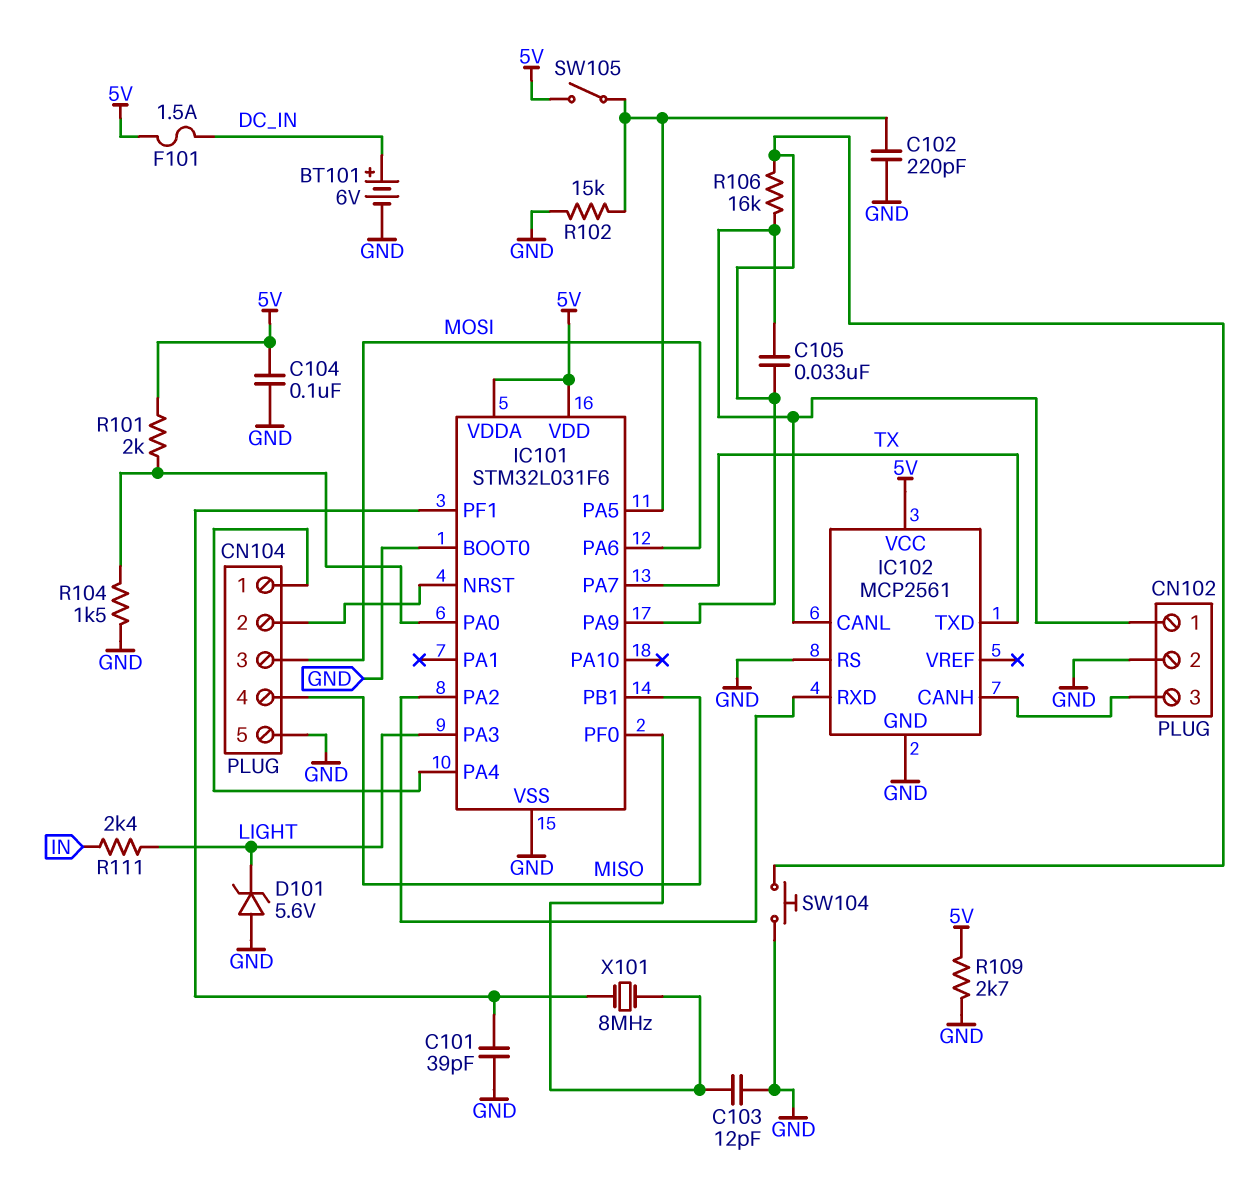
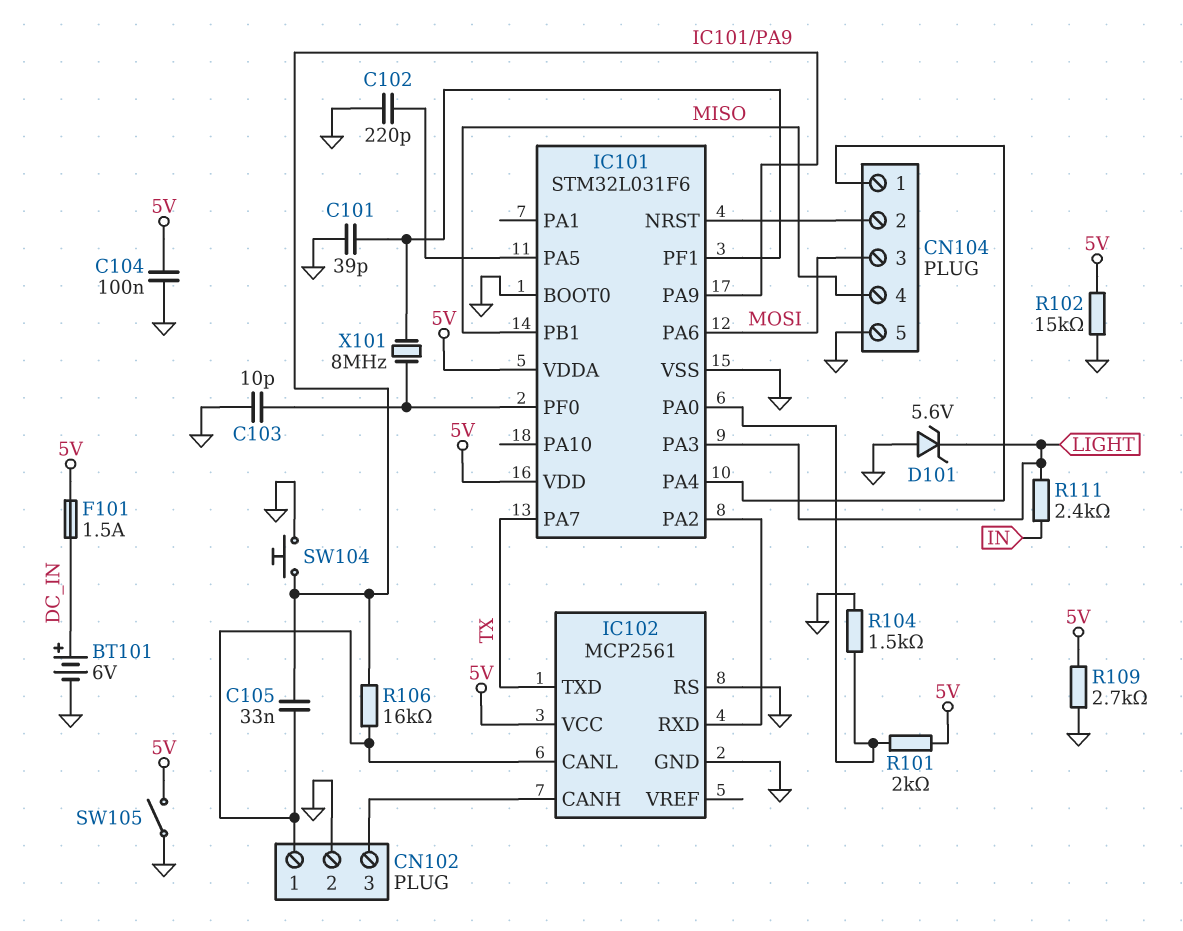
C103: 12pF (GND, IC101/PF0) -> 10pF (GND, IC101/PF0)
R102: 15k (GND, IC101/PA5) -> 15k (5V, GND)
SW105: switch (5V, IC101/PA5) -> switch (5V, GND)

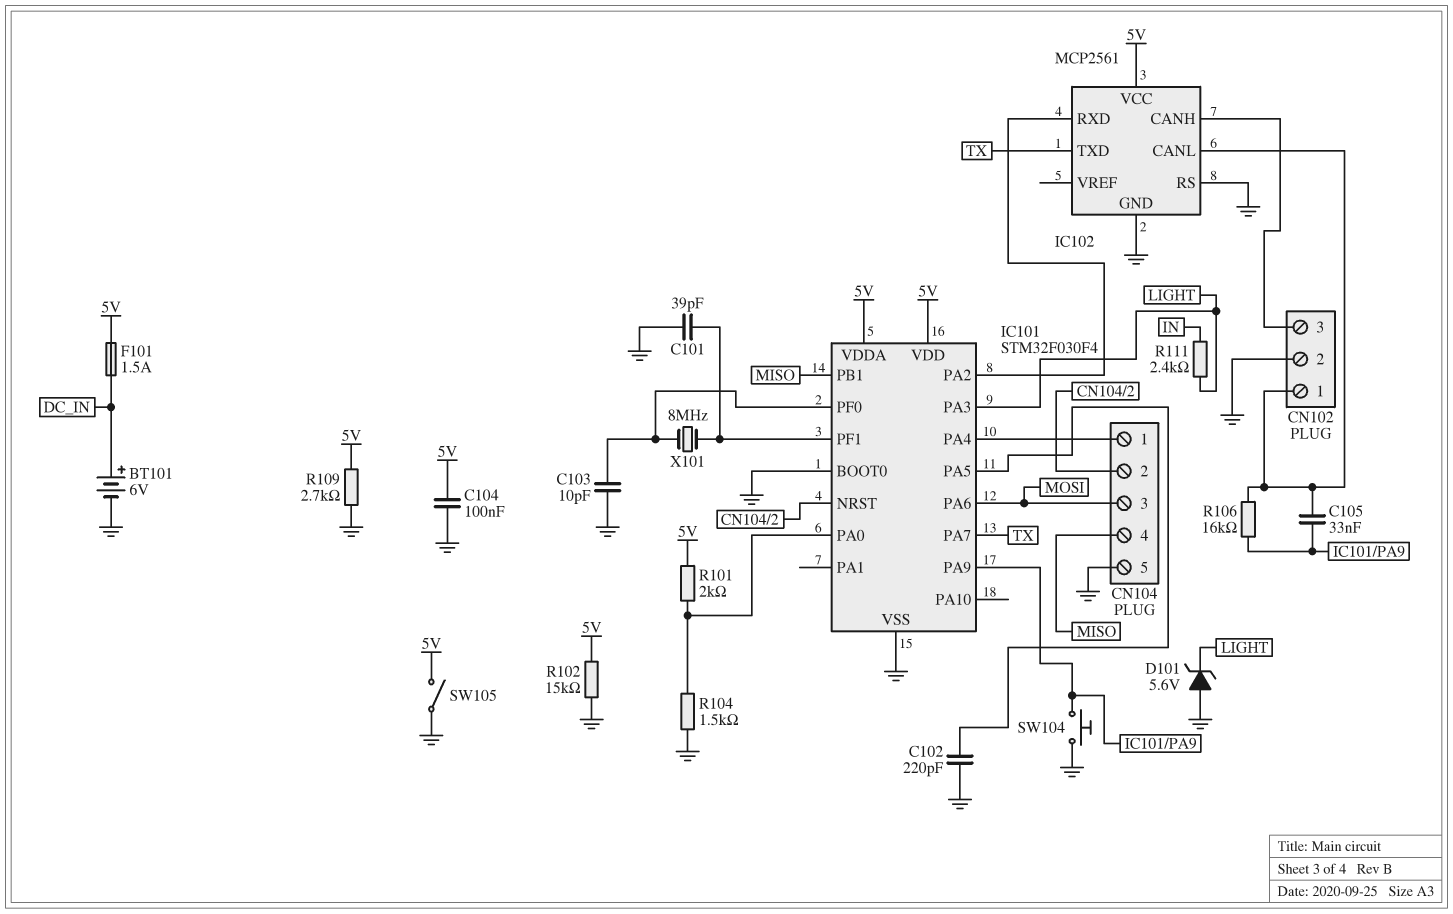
IC101: STM32L031F6 -> STM32F030F4

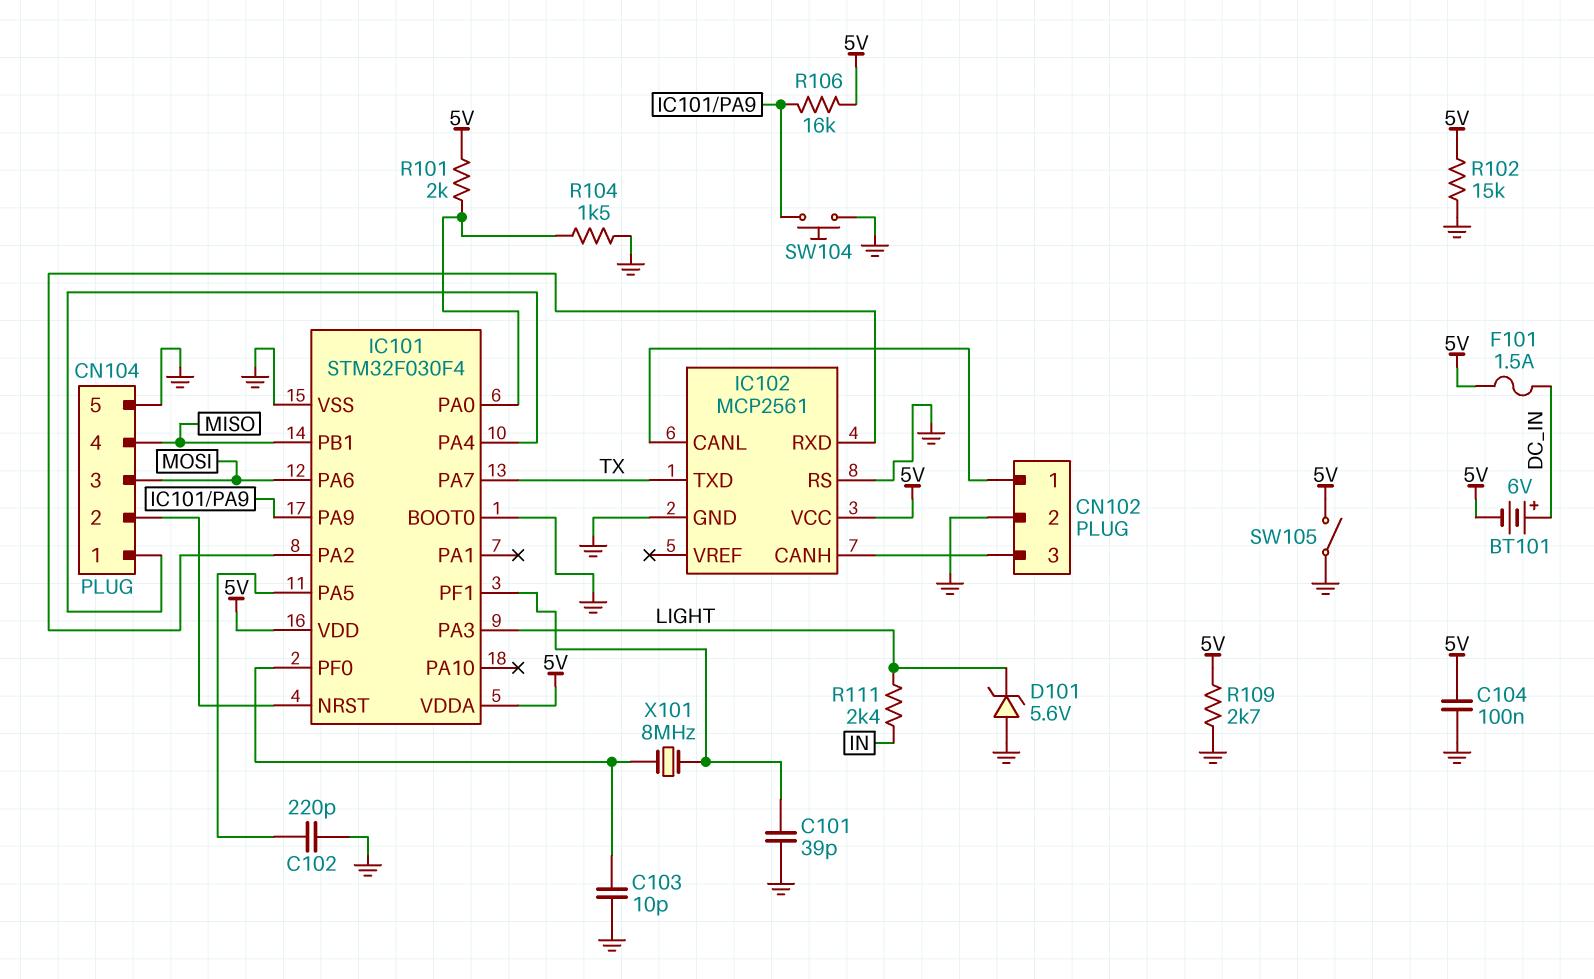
BT101: 6V (plus DC_IN, minus GND) -> 6V (plus DC_IN, minus 5V)
C105: 33nF (CN102/1, IC101/PA9) -> none
R106: 16k (CN102/1, IC101/PA9) -> 16k (5V, IC101/PA9)

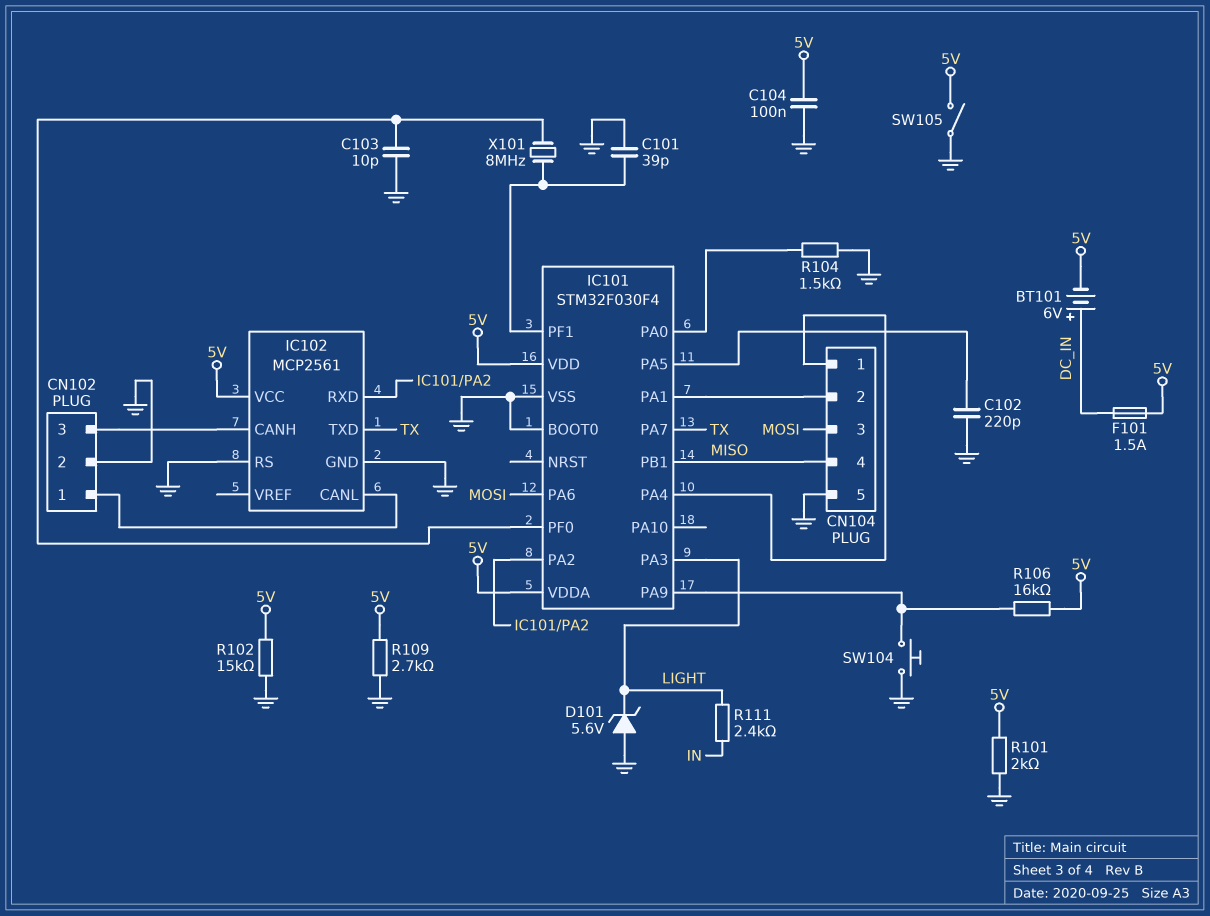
IC101 pin NRST: CN104/2 -> none
IC101 pin PA1: none -> CN104/2
R101: 2k (5V, IC101/PA0) -> 2k (5V, GND)

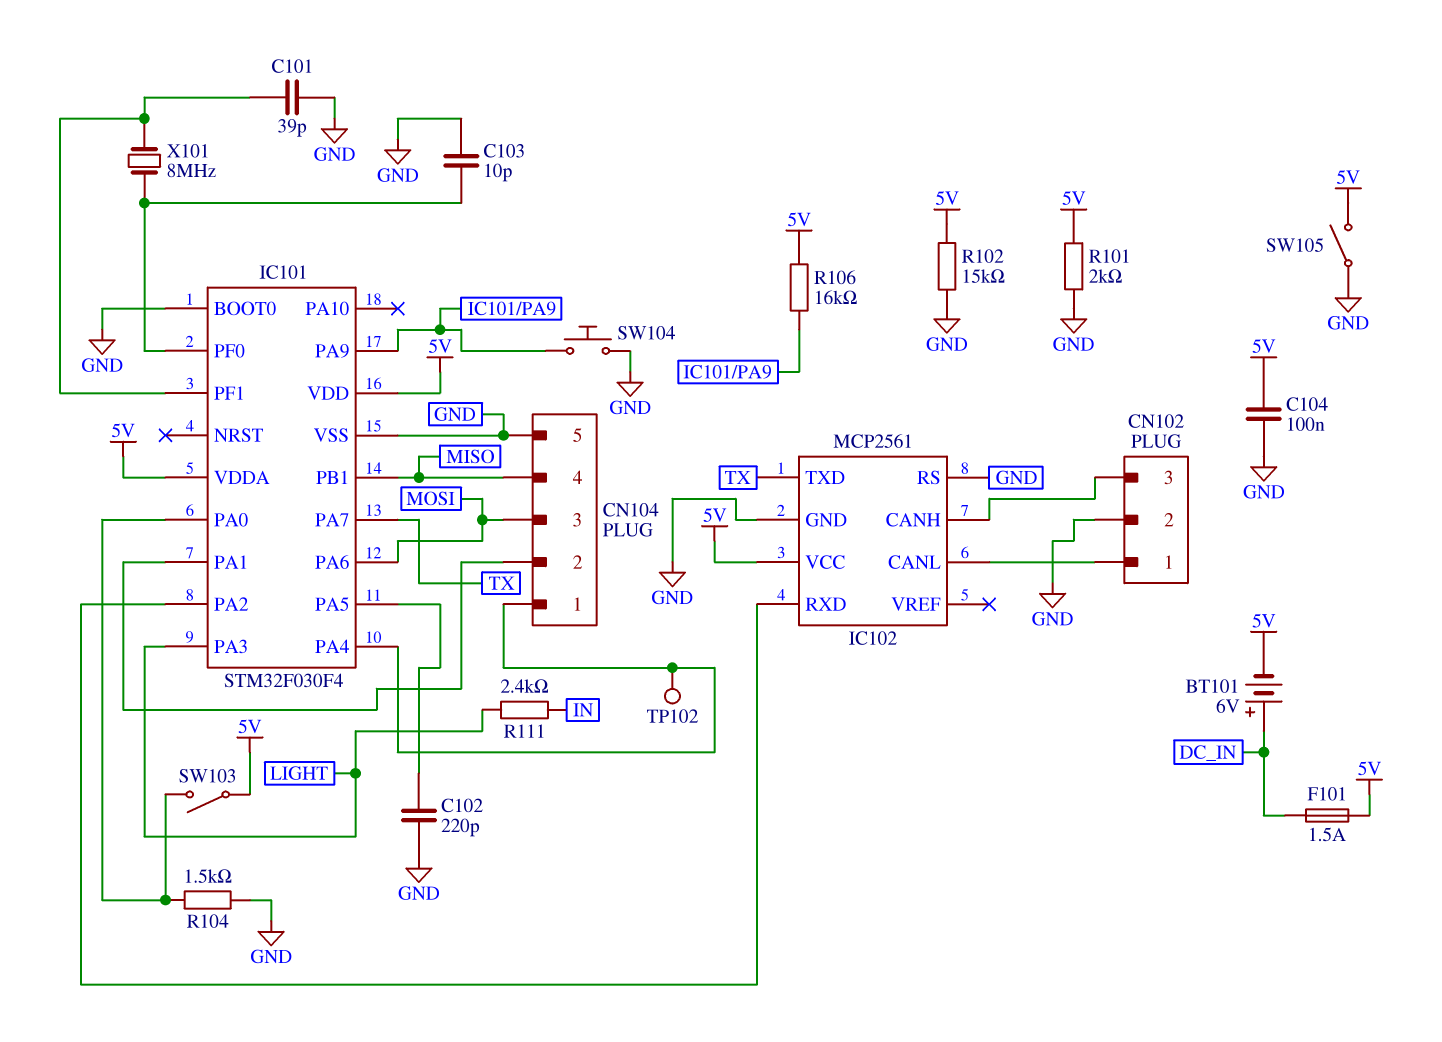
D101: zener 5.6V (A GND, K LIGHT) -> none
R109: 2.7k (5V, GND) -> none
SW103: none -> switch (5V, IC101/PA0)
TP102: none -> test point (CN104/1)

